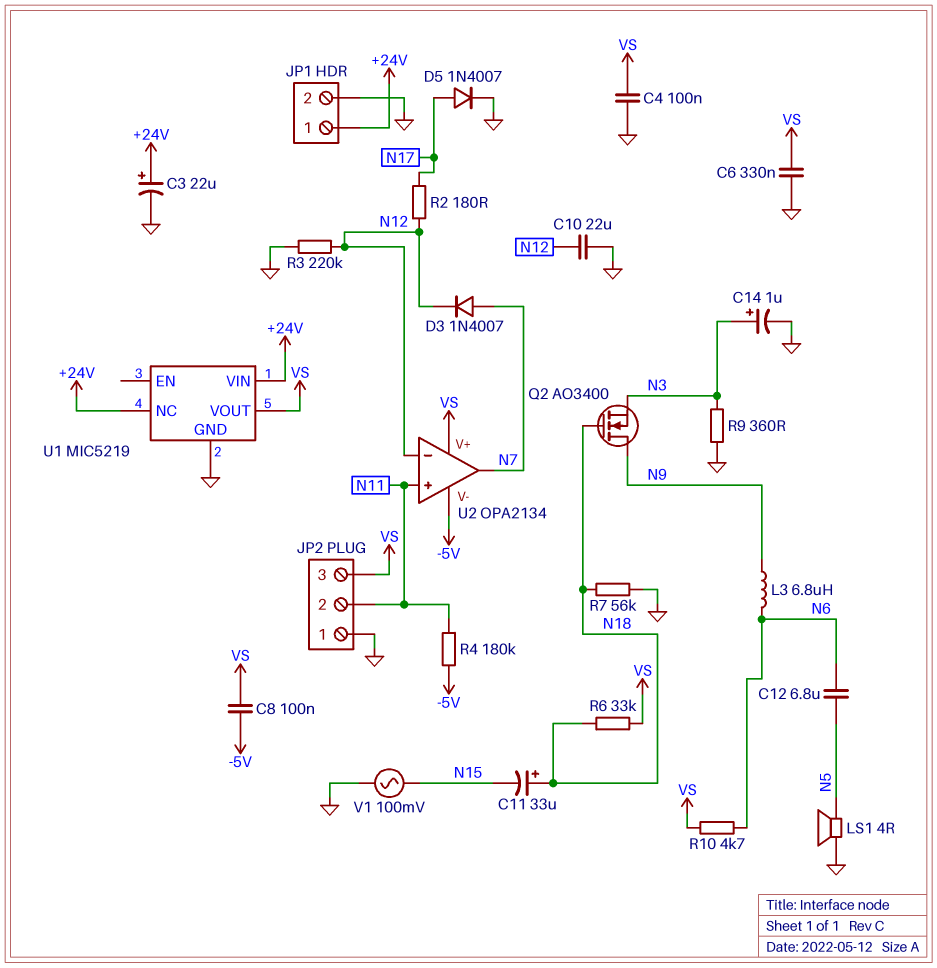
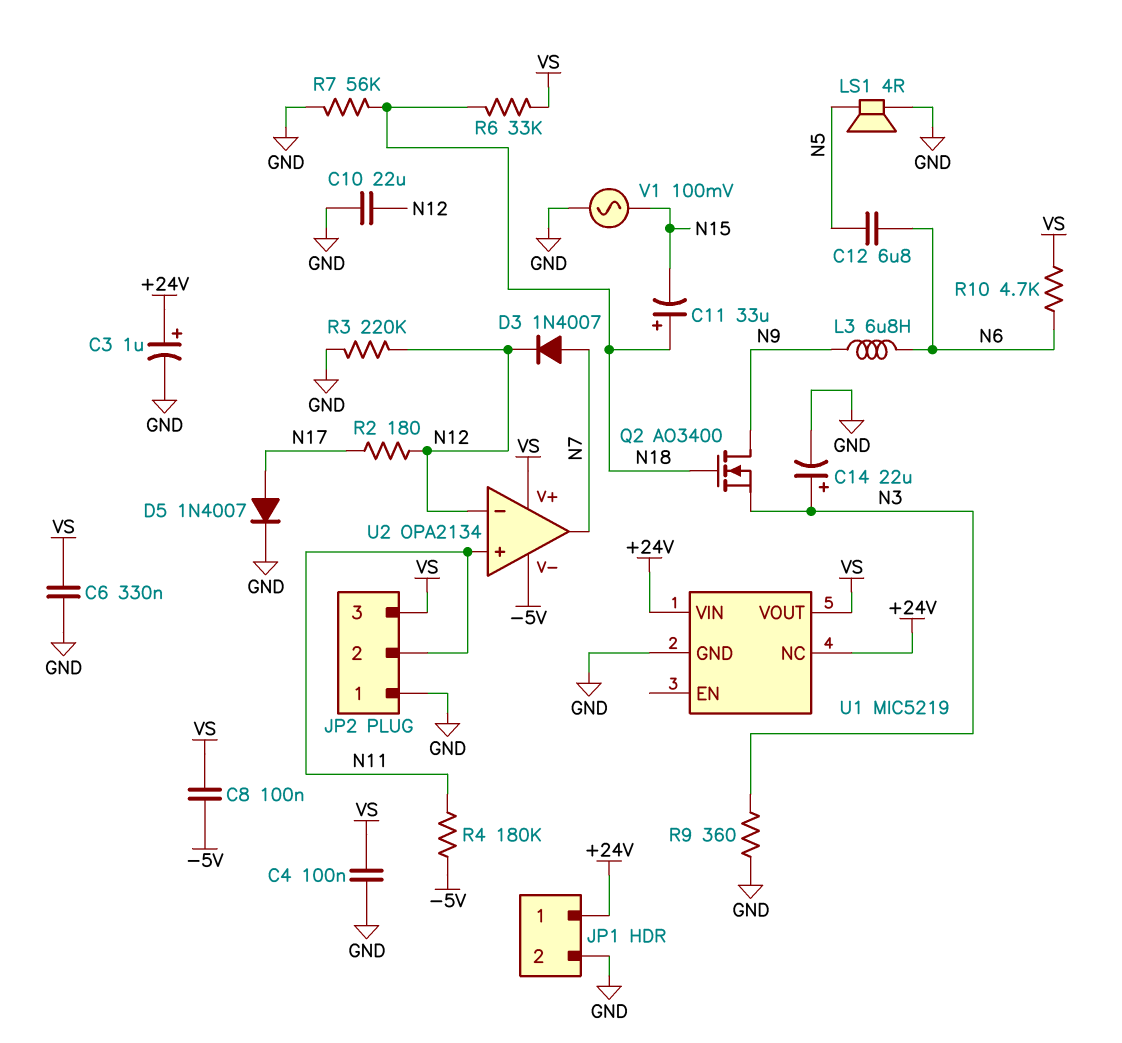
C3: 22uF (plus +24V, minus GND) -> 1uF (plus +24V, minus GND)
C14: 1uF (plus N3, minus GND) -> 22uF (plus N3, minus GND)

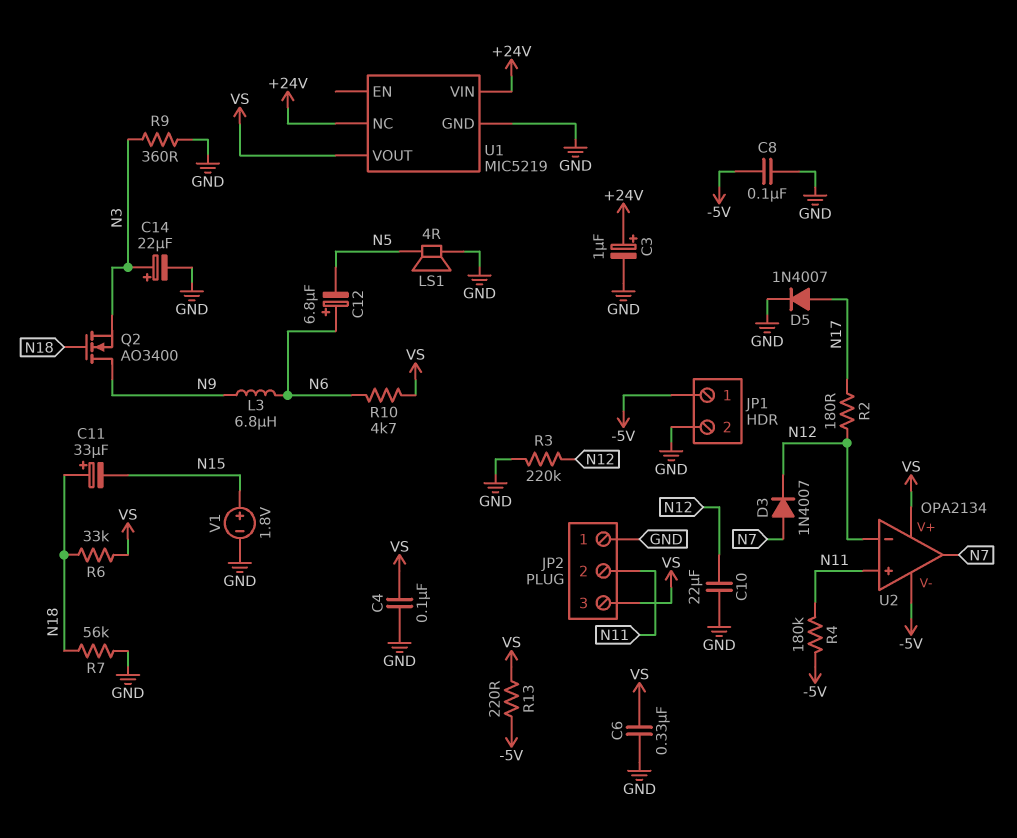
C8: 100nF (-5V, VS) -> 100nF (-5V, GND)
C12: 6.8uF (N5, N6) -> 6.8uF (plus N6, minus N5)
JP1 pin 1: +24V -> -5V
R13: none -> 220 (-5V, VS)
V1: AC 100mV (GND, N15) -> 1.8V (plus N15, minus GND)

